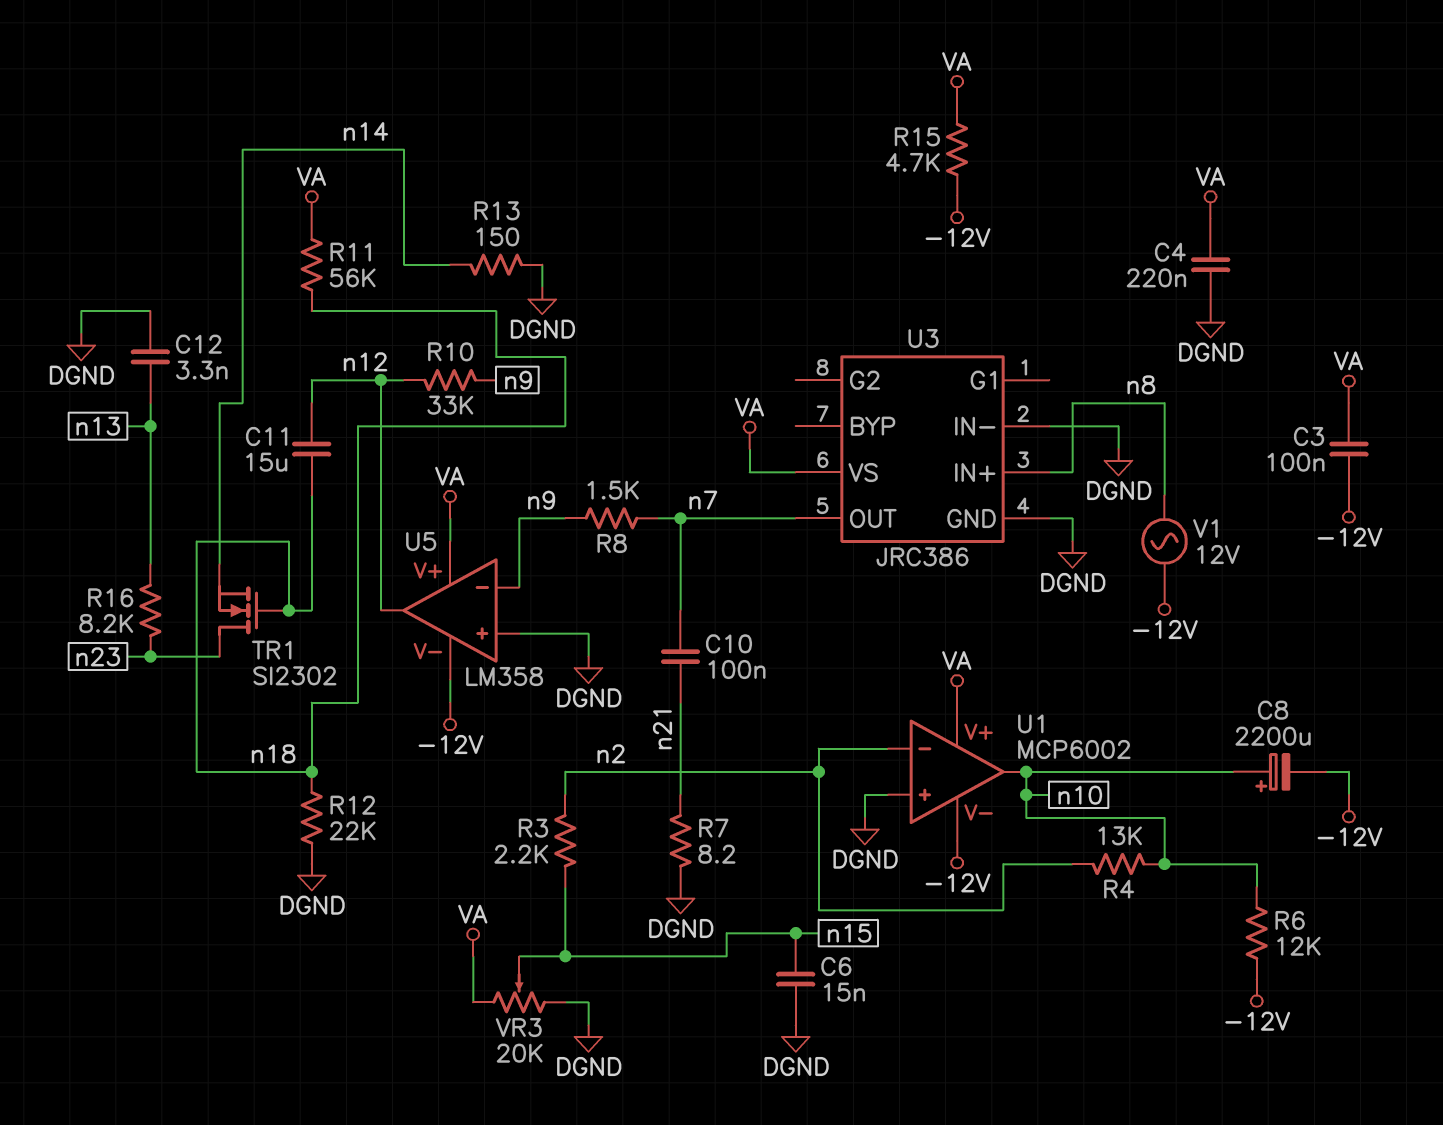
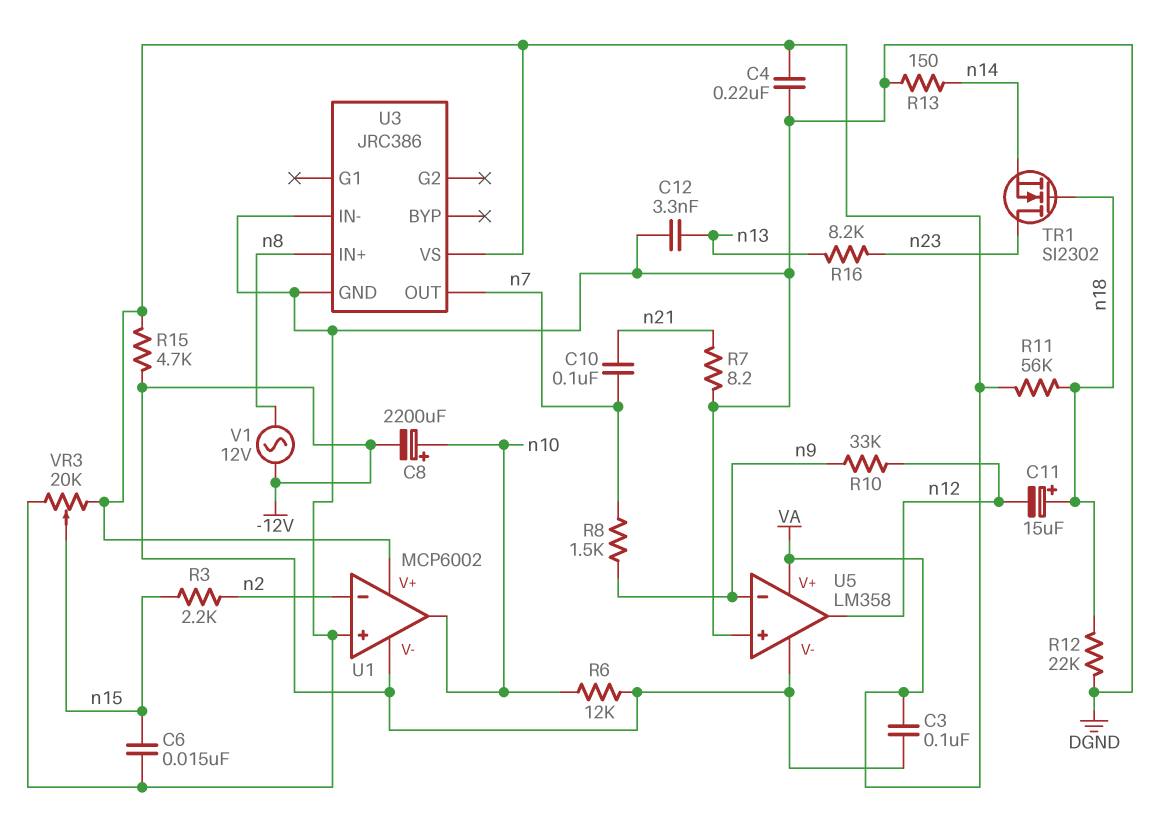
C11: 15uF (n12, n18) -> 15uF (plus n18, minus n12)
R4: 13k (n2, n10) -> none

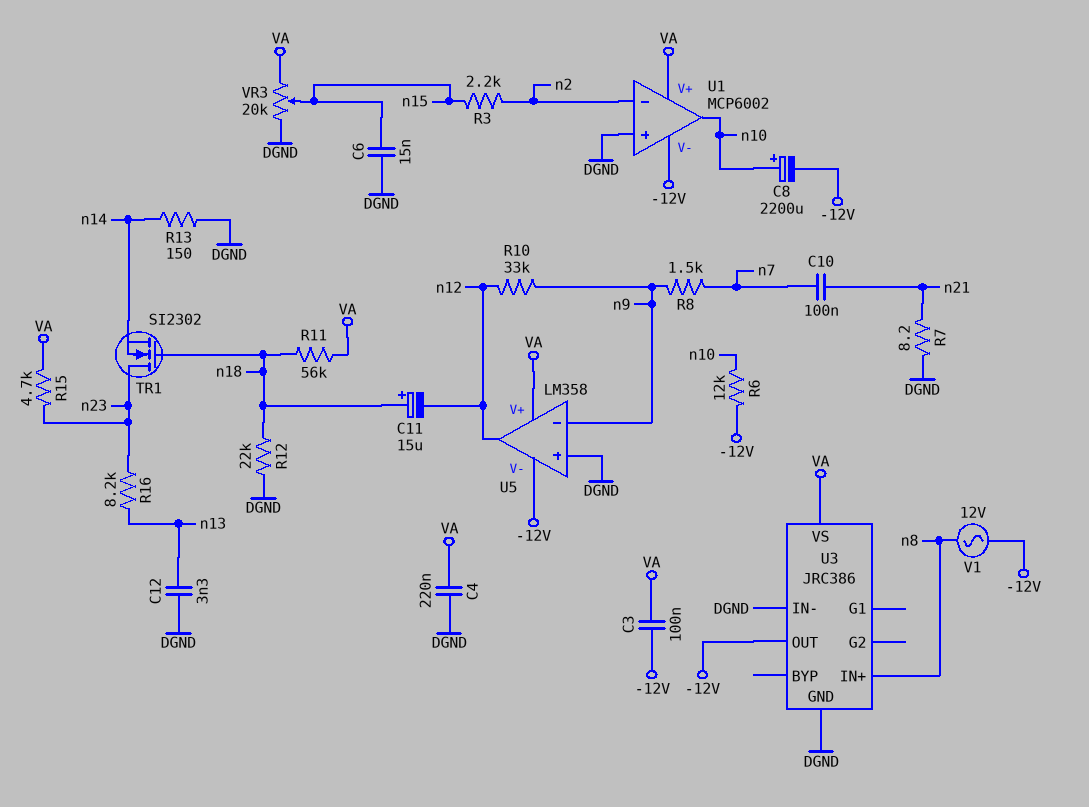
R15: 4.7k (-12V, VA) -> 4.7k (VA, n23)
U3 pin OUT: n7 -> -12V

